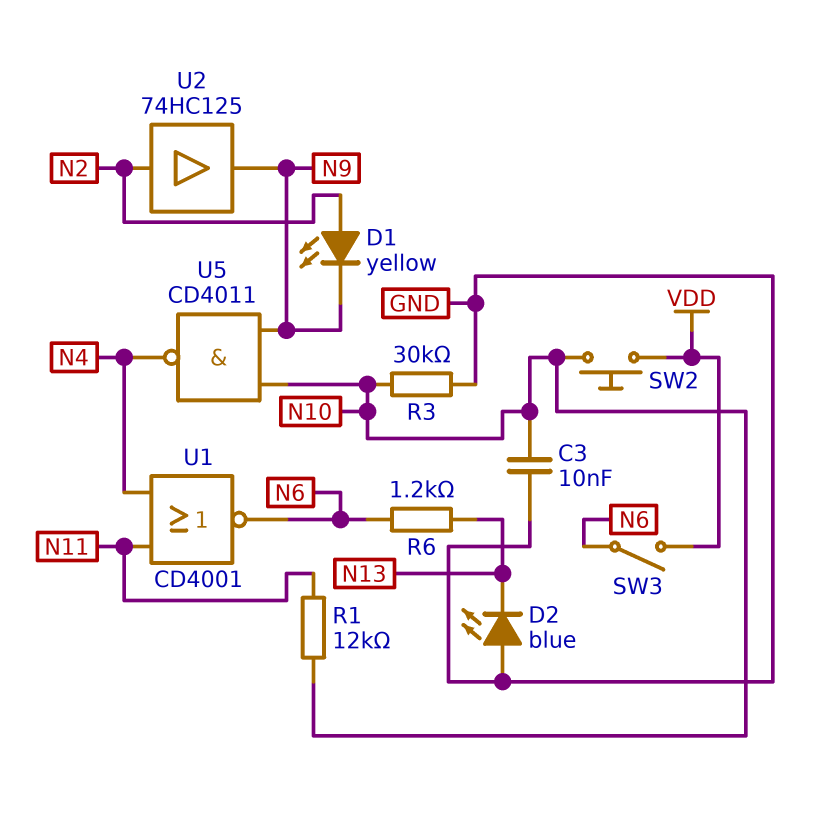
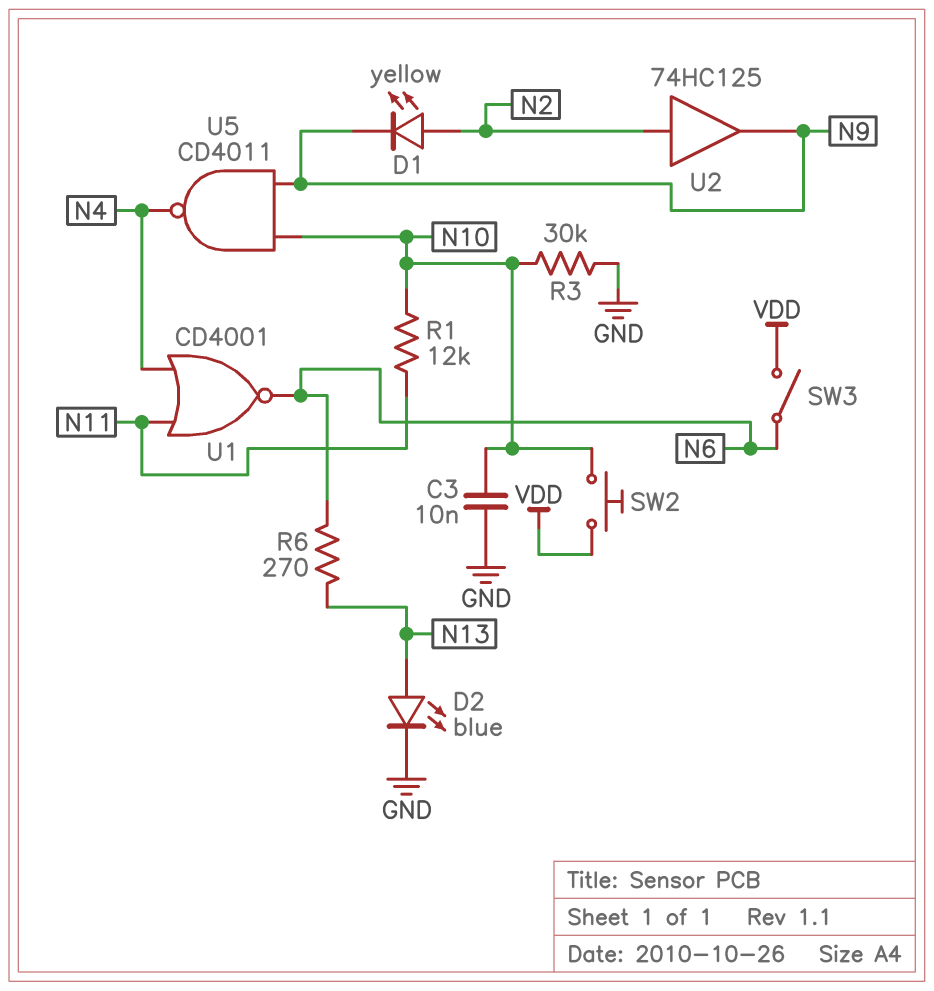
D2: LED blue (A GND, K N13) -> LED blue (A N13, K GND)
R6: 1.2k (N6, N13) -> 270 (N6, N13)

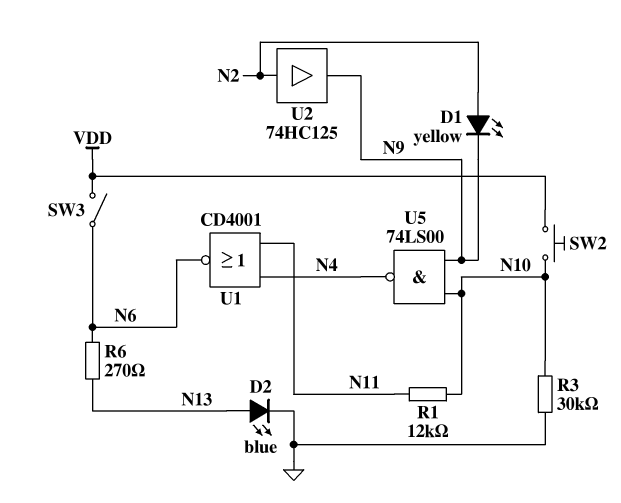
C3: 10nF (GND, N10) -> none
U5: NAND CD4011 (in N9, in N10, out N4) -> NAND 74LS00 (in N9, in N10, out N4)

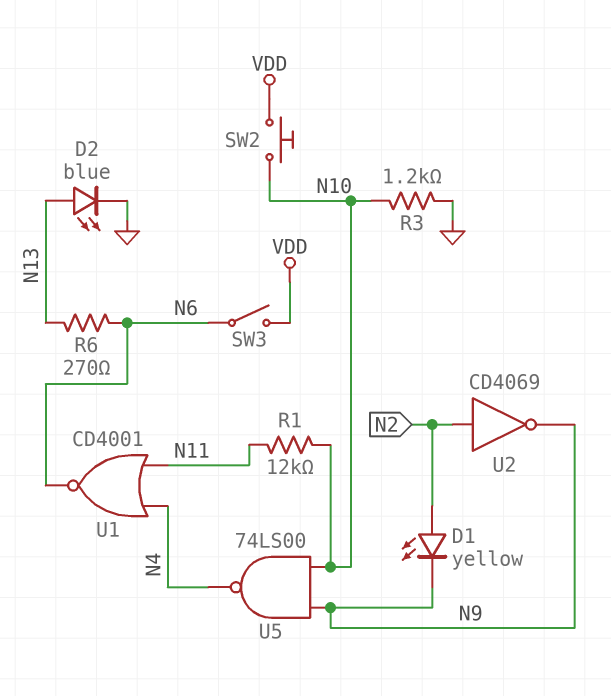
R3: 30k (GND, N10) -> 1.2k (GND, N10)
U2: buffer 74HC125 (in N2, out N9) -> NOT CD4069 (in N2, out N9)

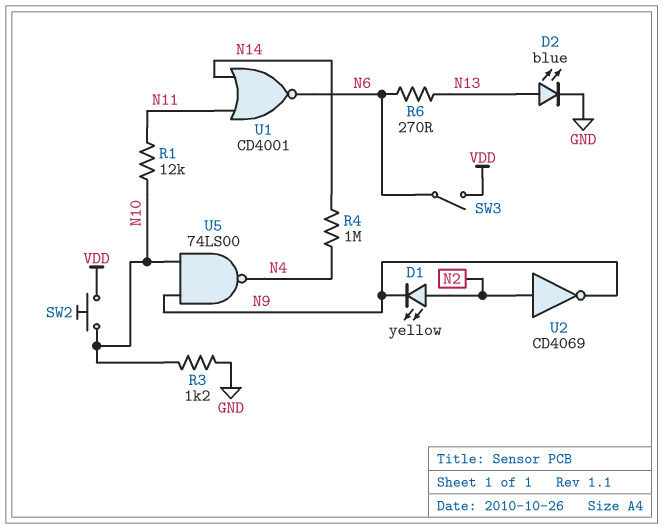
R4: none -> 1M (N4, N14)
U1: NOR CD4001 (in N4, in N11, out N6) -> NOR CD4001 (in N11, in N14, out N6)

